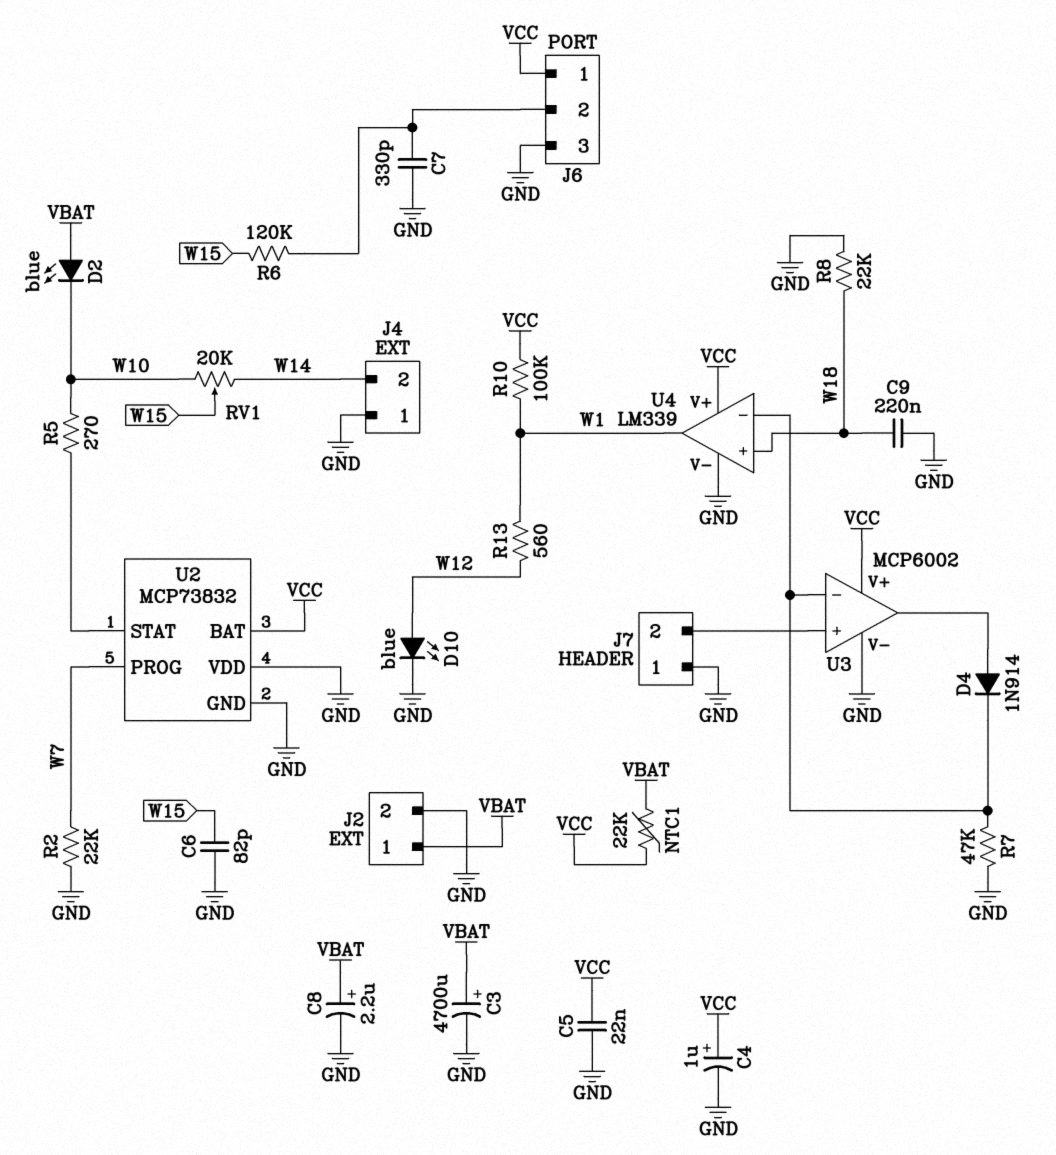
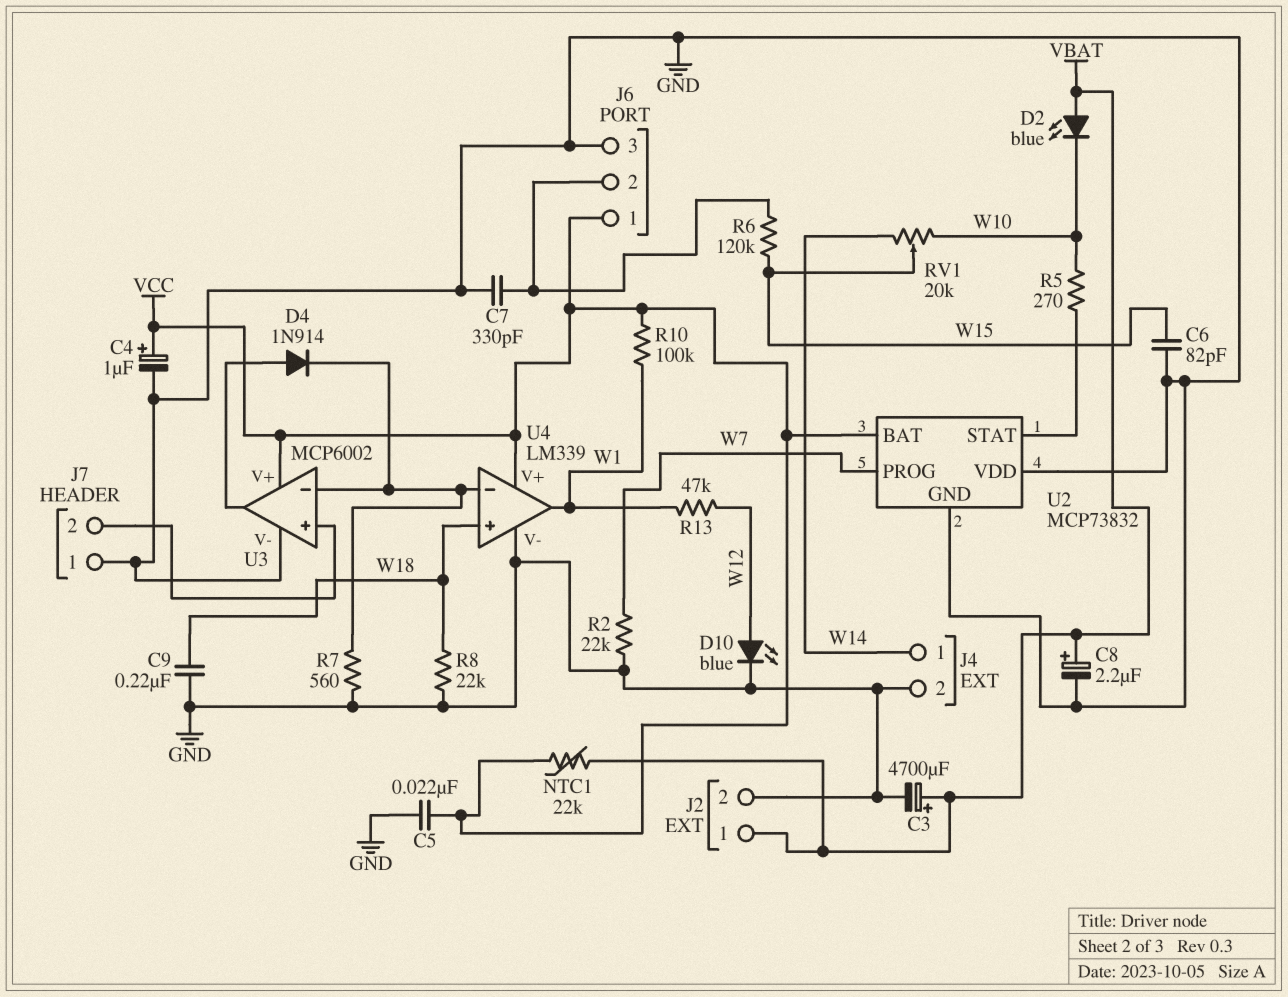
J4 pin 1: GND -> W14
J4 pin 2: W14 -> GND
R7: 47k (GND, U3/in-) -> 560 (GND, U3/in-)
R13: 560 (W1, W12) -> 47k (W1, W12)

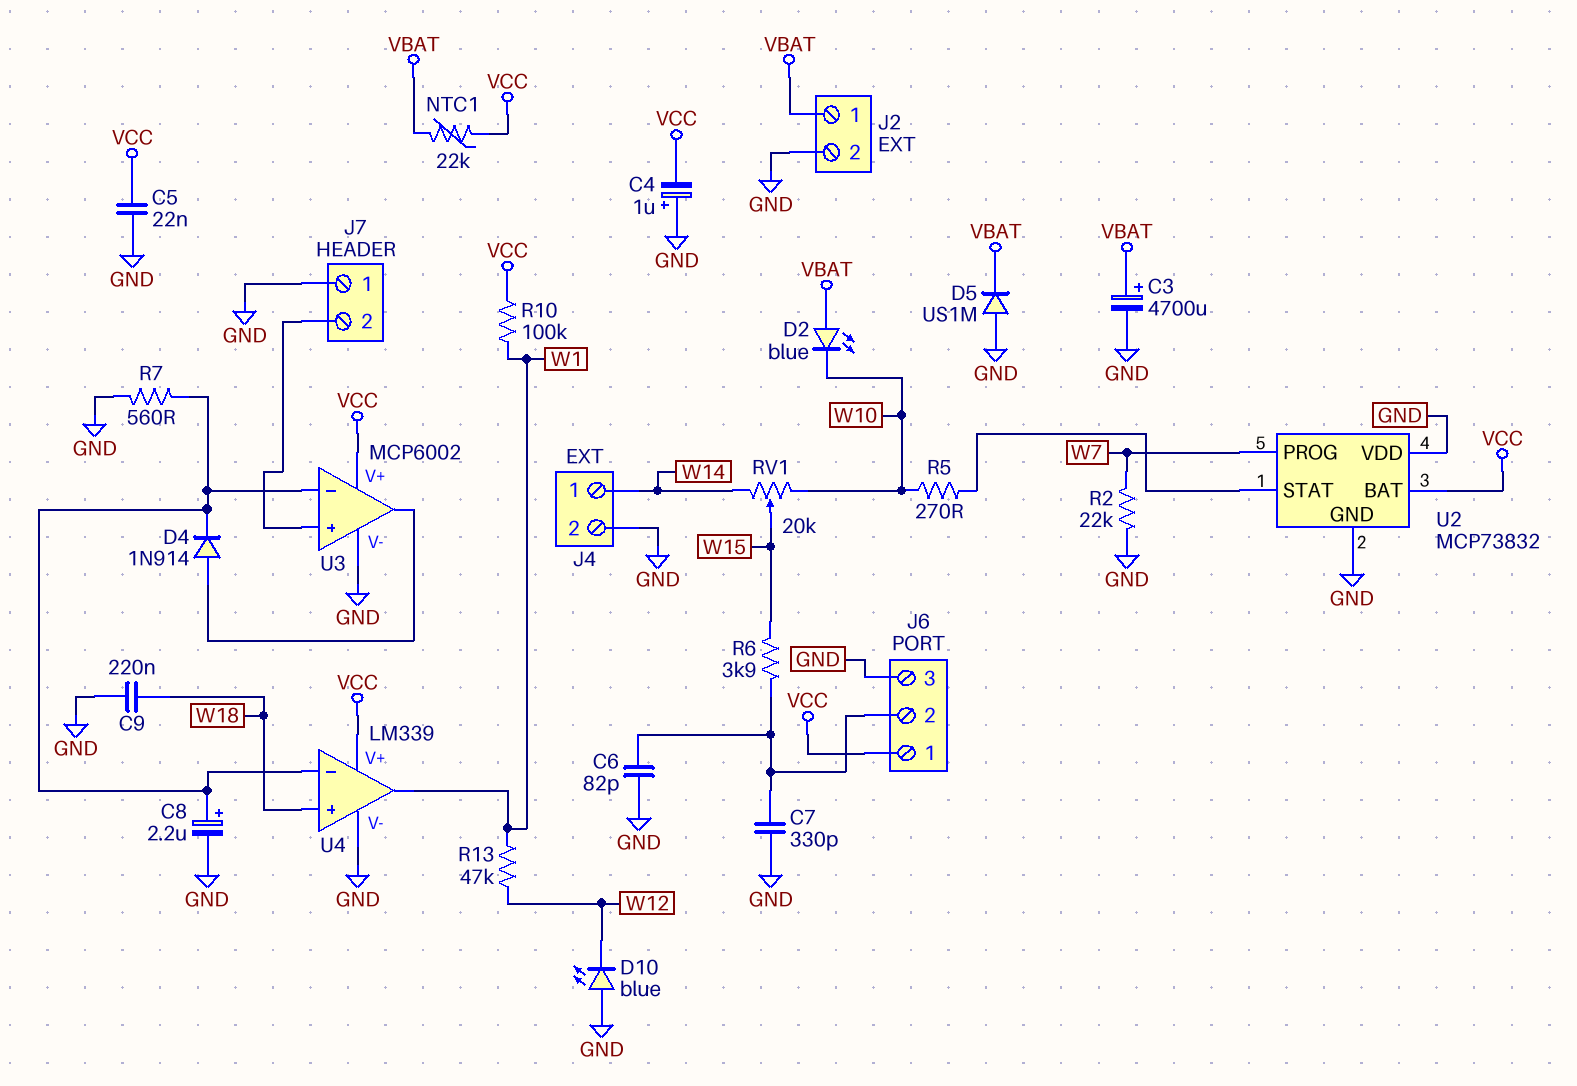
C4: 1uF (plus VCC, minus GND) -> 1uF (plus GND, minus VCC)
C6: 82pF (GND, W15) -> 82pF (GND, J6/2)
C8: 2.2uF (plus VBAT, minus GND) -> 2.2uF (plus U3/in-, minus GND)
D5: none -> diode US1M (A GND, K VBAT)
D10: LED blue (A W12, K GND) -> LED blue (A GND, K W12)
R6: 120k (J6/2, W15) -> 3.9k (J6/2, W15)
R8: 22k (GND, W18) -> none

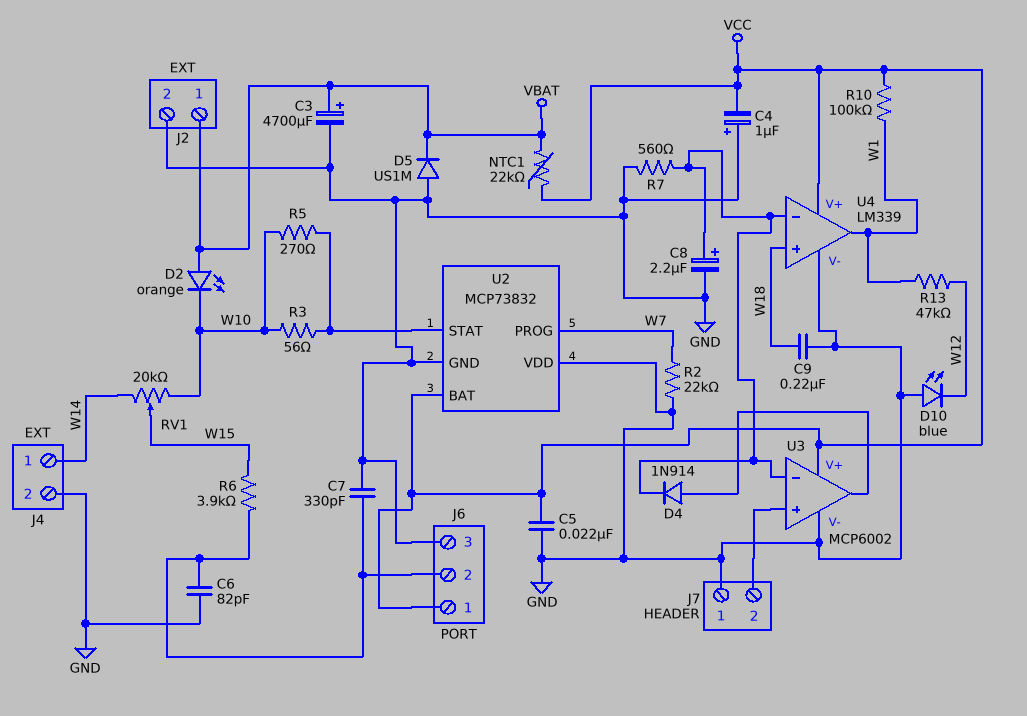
D2: LED blue (A VBAT, K W10) -> LED orange (A VBAT, K W10)
R3: none -> 56 (U2/STAT, W10)

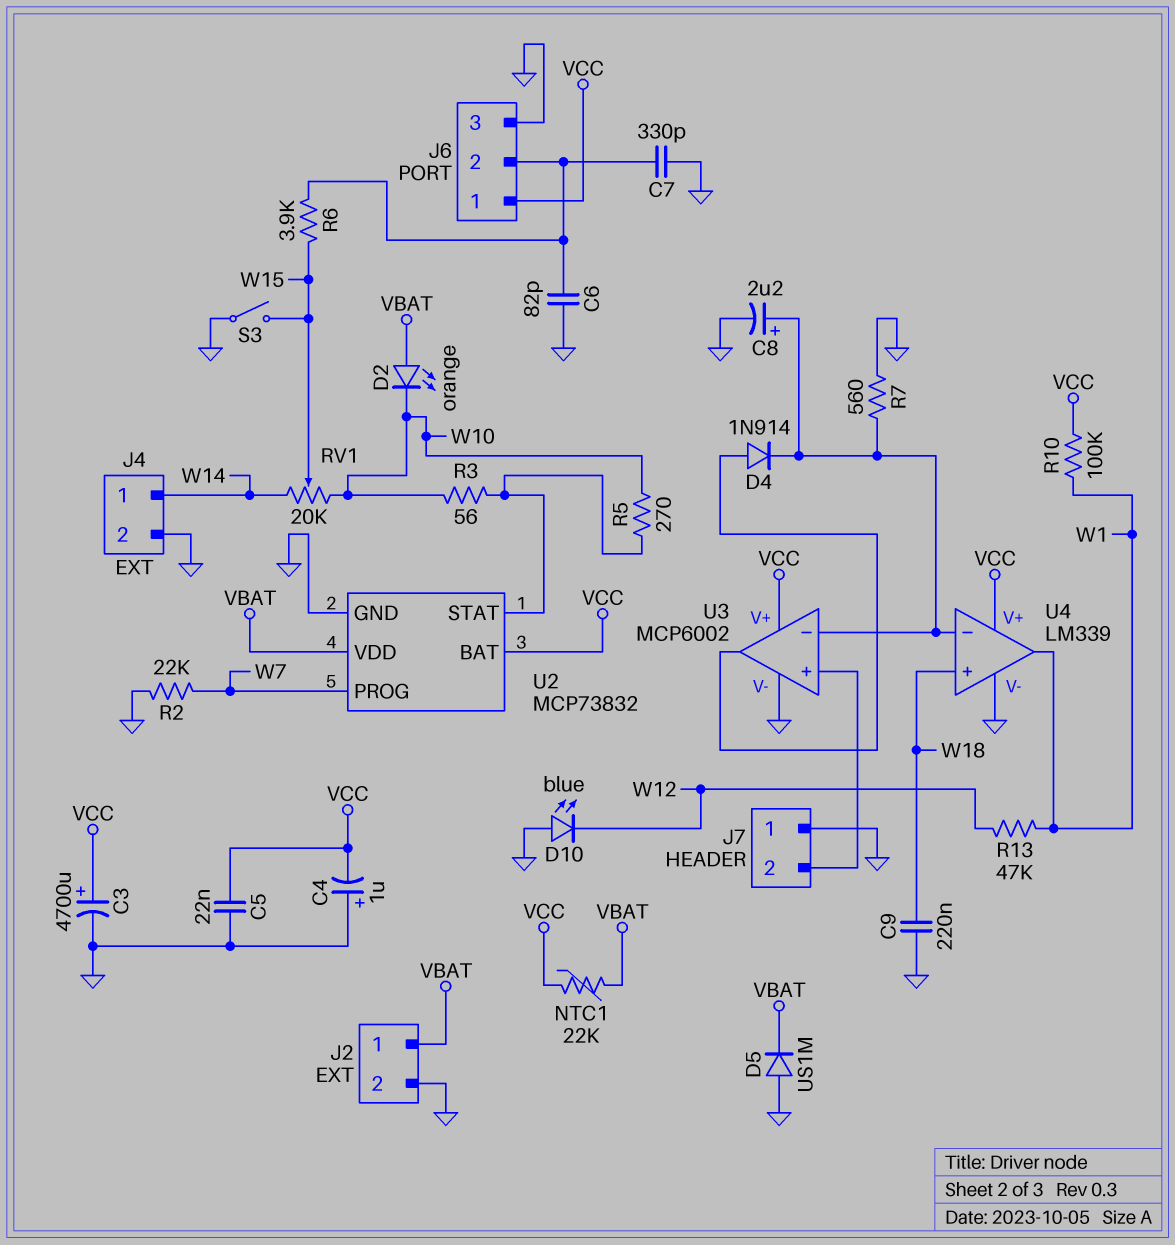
C3: 4700uF (plus VBAT, minus GND) -> 4700uF (plus VCC, minus GND)
S3: none -> switch (GND, W15)
U2 pin VDD: GND -> VBAT

